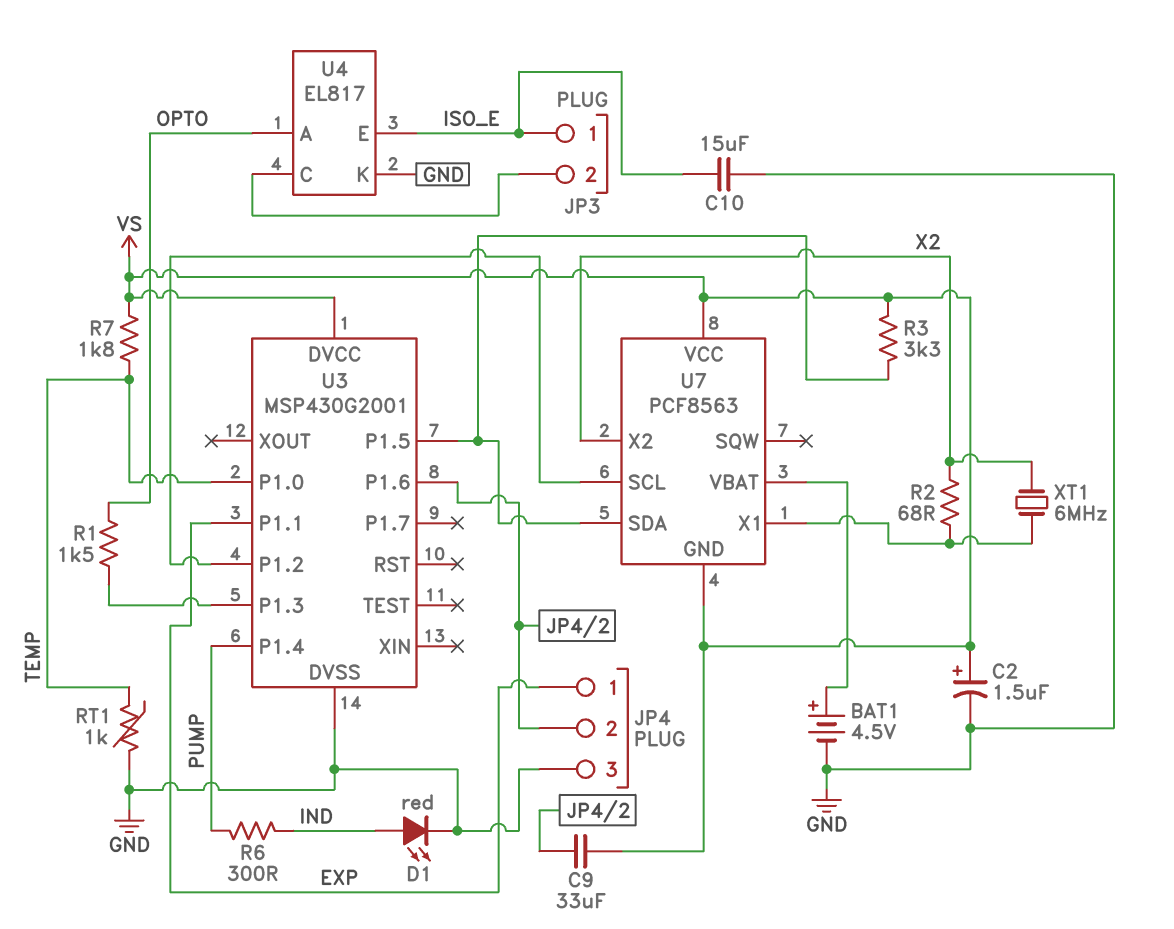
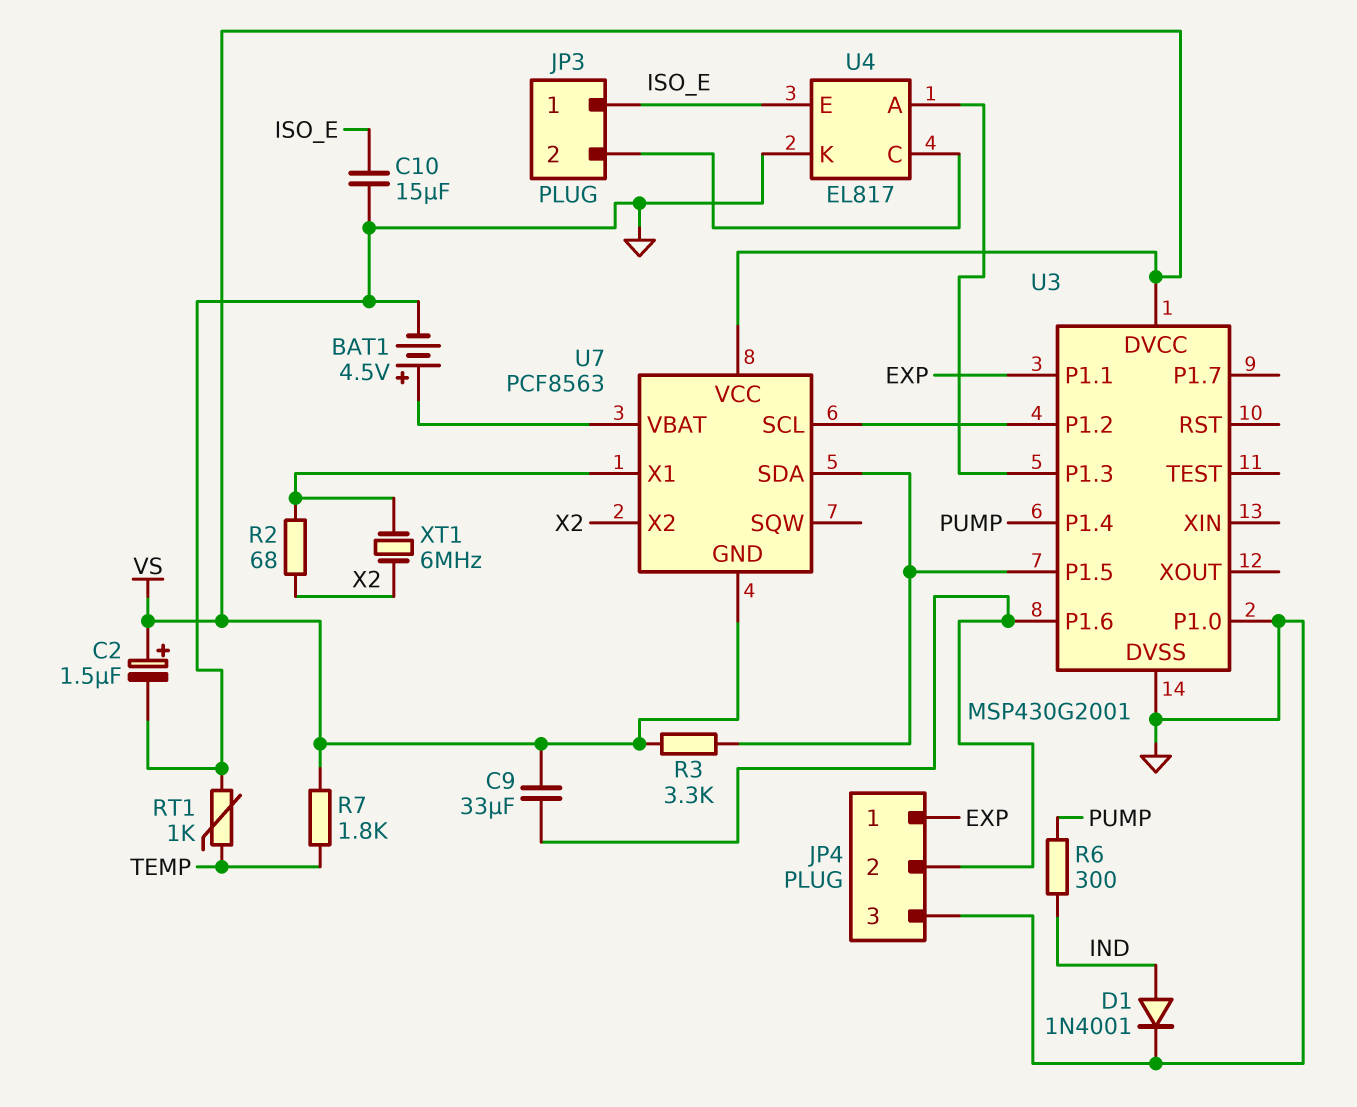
D1: LED red (A IND, K GND) -> diode 1N4001 (A IND, K GND)
R1: 1.5k (OPTO, U3/P1.3) -> none
U3 pin P1.0: TEMP -> GND
U4 pin A: OPTO -> U3/P1.3

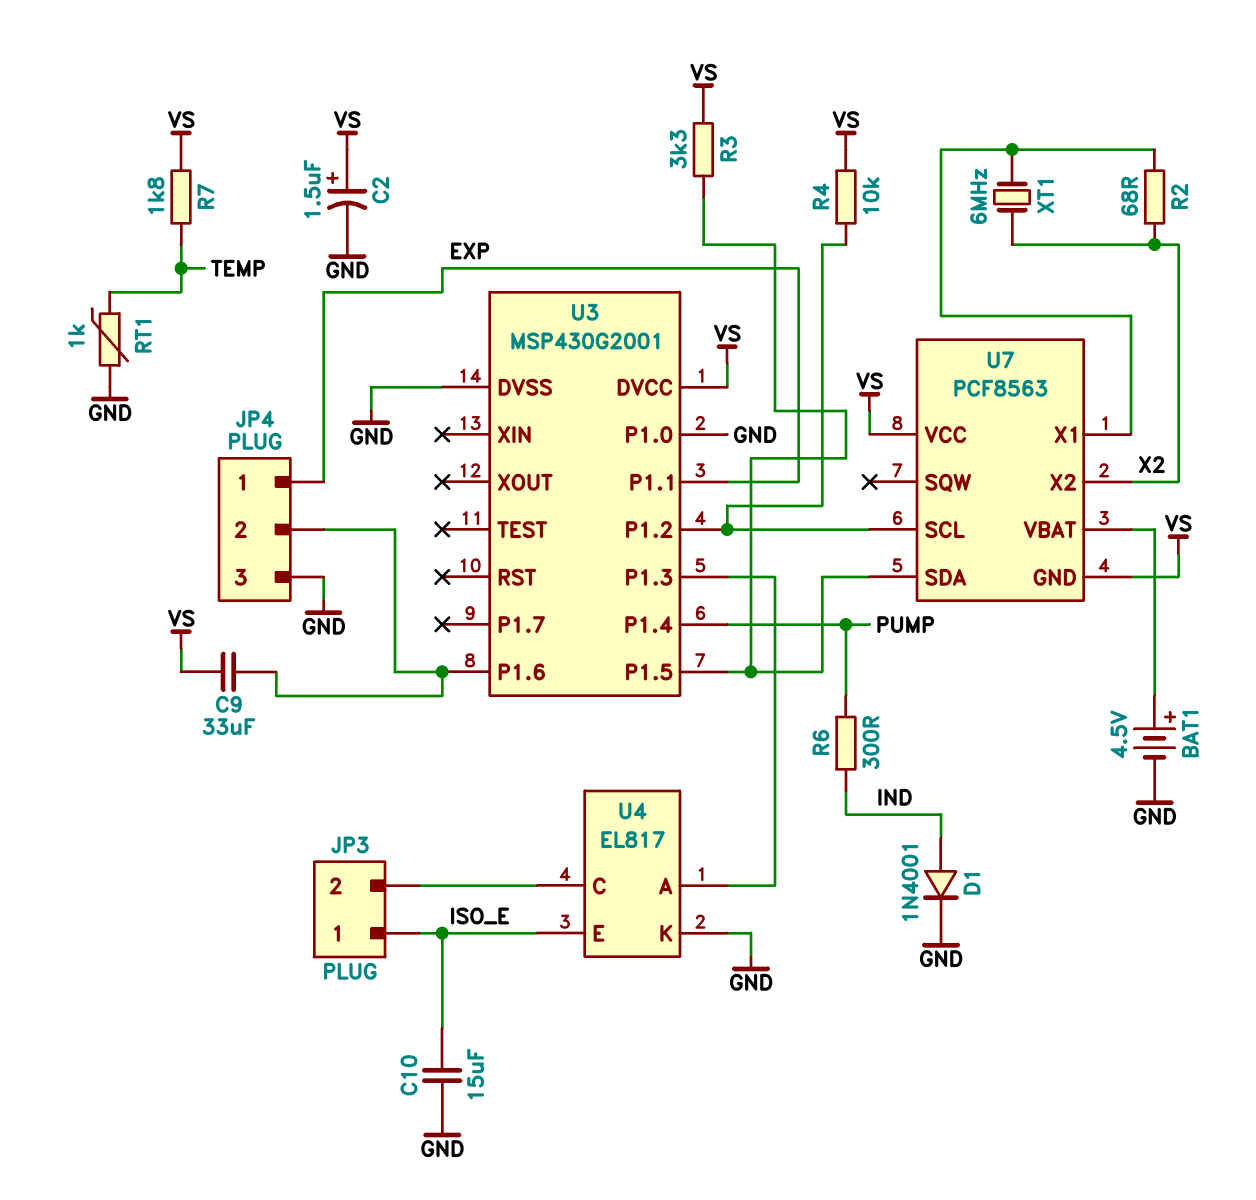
R4: none -> 10k (U3/P1.2, VS)

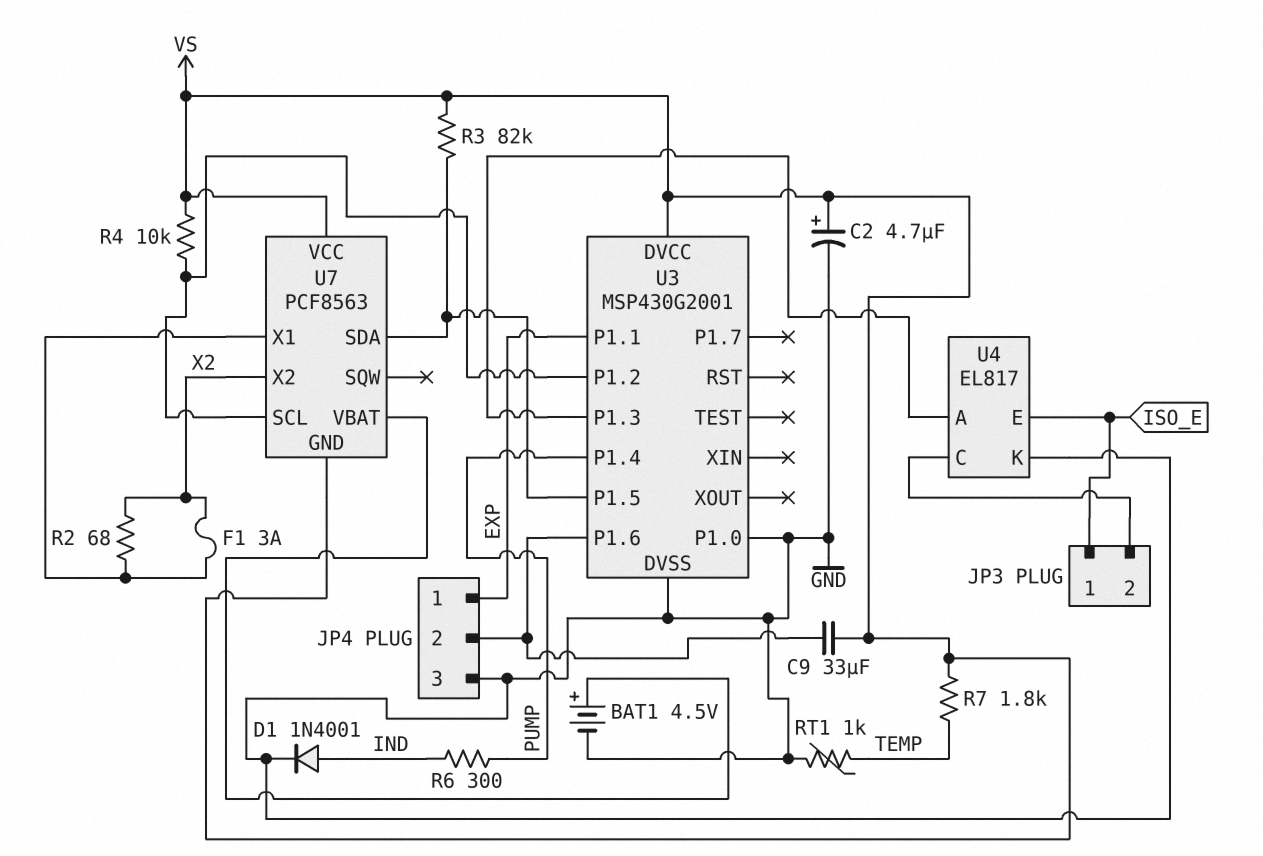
C2: 1.5uF (plus VS, minus GND) -> 4.7uF (plus VS, minus GND)
C10: 15uF (GND, ISO_E) -> none
F1: none -> 3A (U7/X1, X2)
R3: 3.3k (U3/P1.5, VS) -> 82k (U3/P1.5, VS)
XT1: 6MHz (U7/X1, X2) -> none

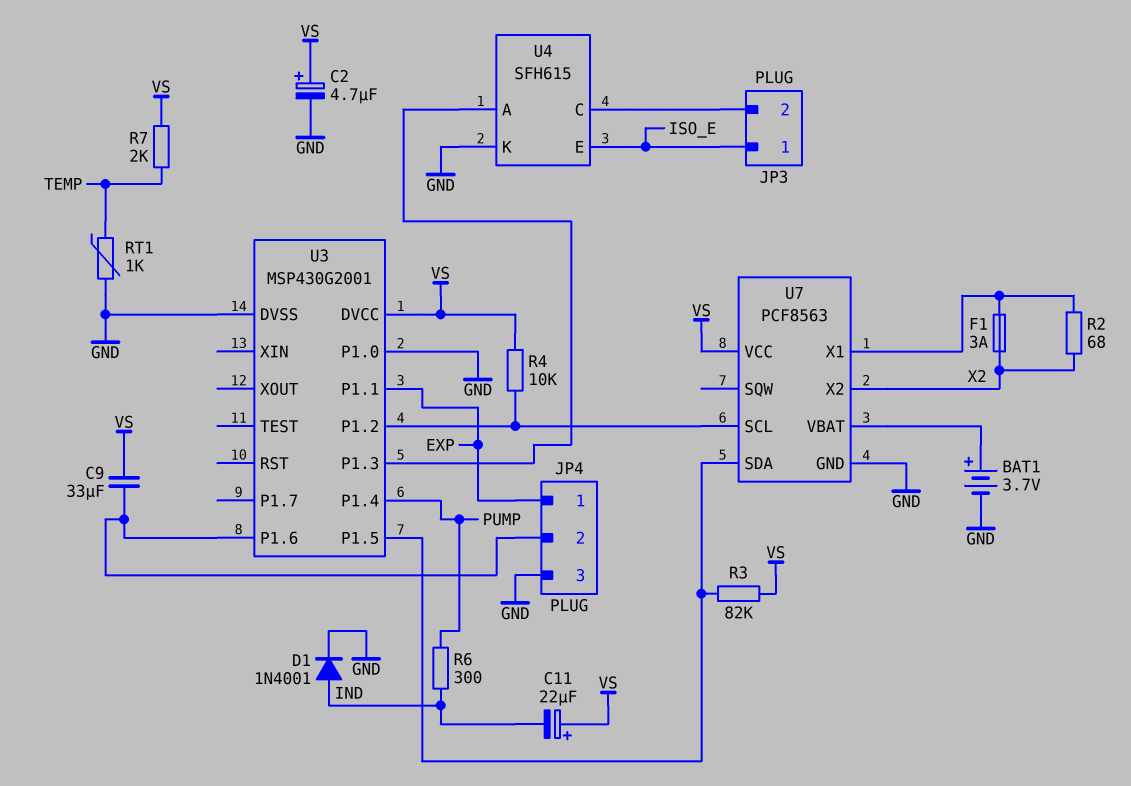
BAT1: 4.5V (plus U7/VBAT, minus GND) -> 3.7V (plus U7/VBAT, minus GND)
C11: none -> 22uF (plus VS, minus IND)
R7: 1.8k (TEMP, VS) -> 2k (TEMP, VS)
U4: EL817 -> SFH615
U7 pin GND: VS -> GND

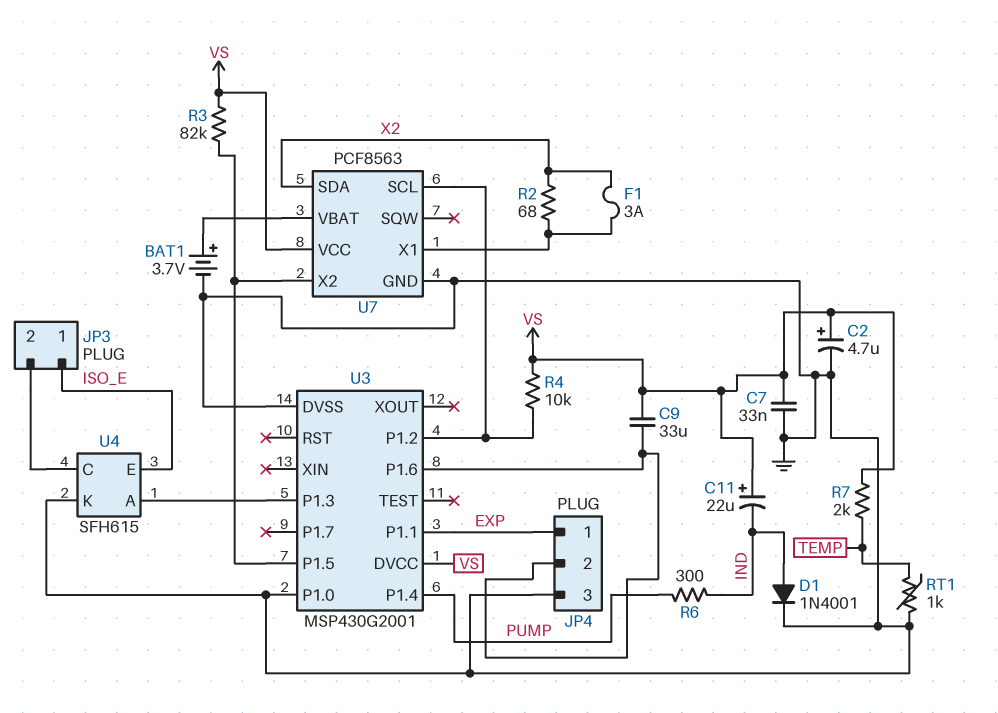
C7: none -> 33nF (GND, VS)
U7 pin SDA: U3/P1.5 -> X2
U7 pin X2: X2 -> U3/P1.5

